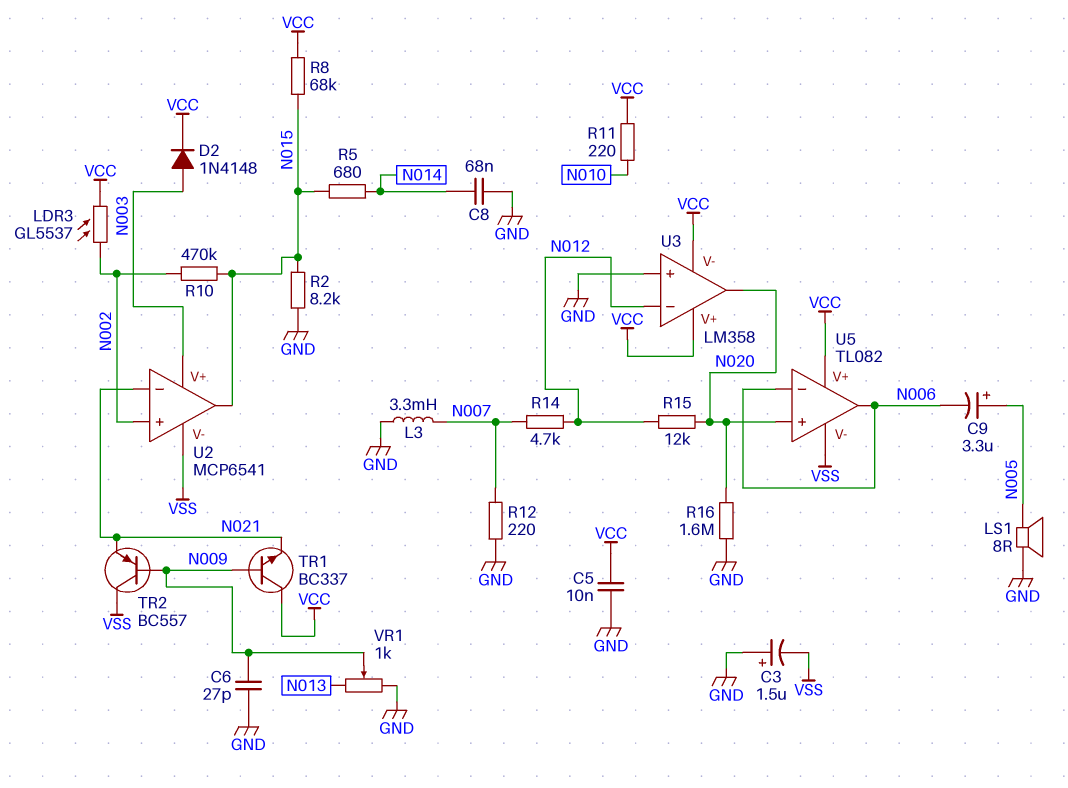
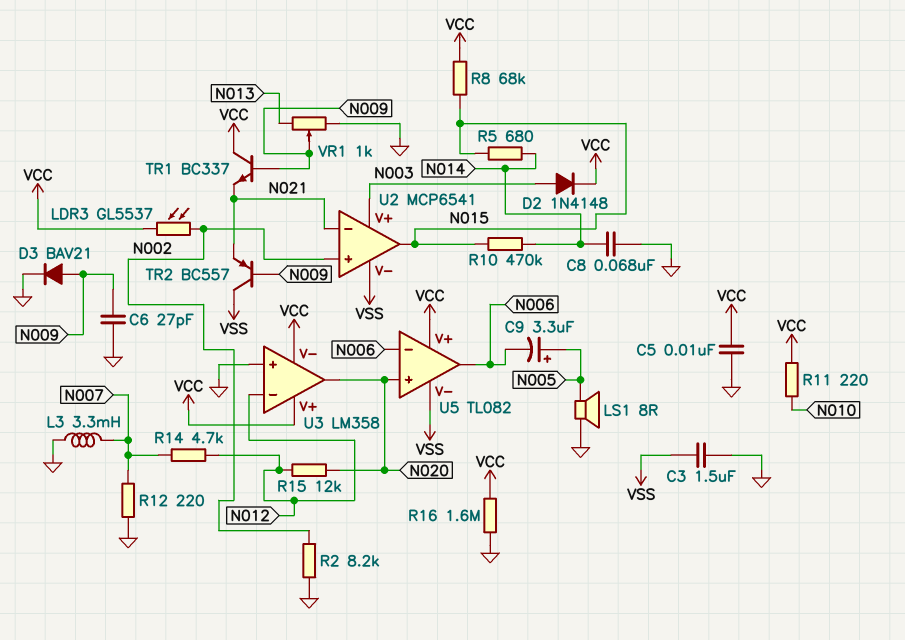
C3: 1.5uF (plus GND, minus VSS) -> 1.5uF (GND, VSS)
D3: none -> diode BAV21 (A N009, K GND)
R2: 8.2k (GND, N015) -> 8.2k (GND, N002)
R10: 470k (N002, N015) -> 470k (N014, N015)
R16: 1.6M (GND, N020) -> 1.6M (GND, VCC)

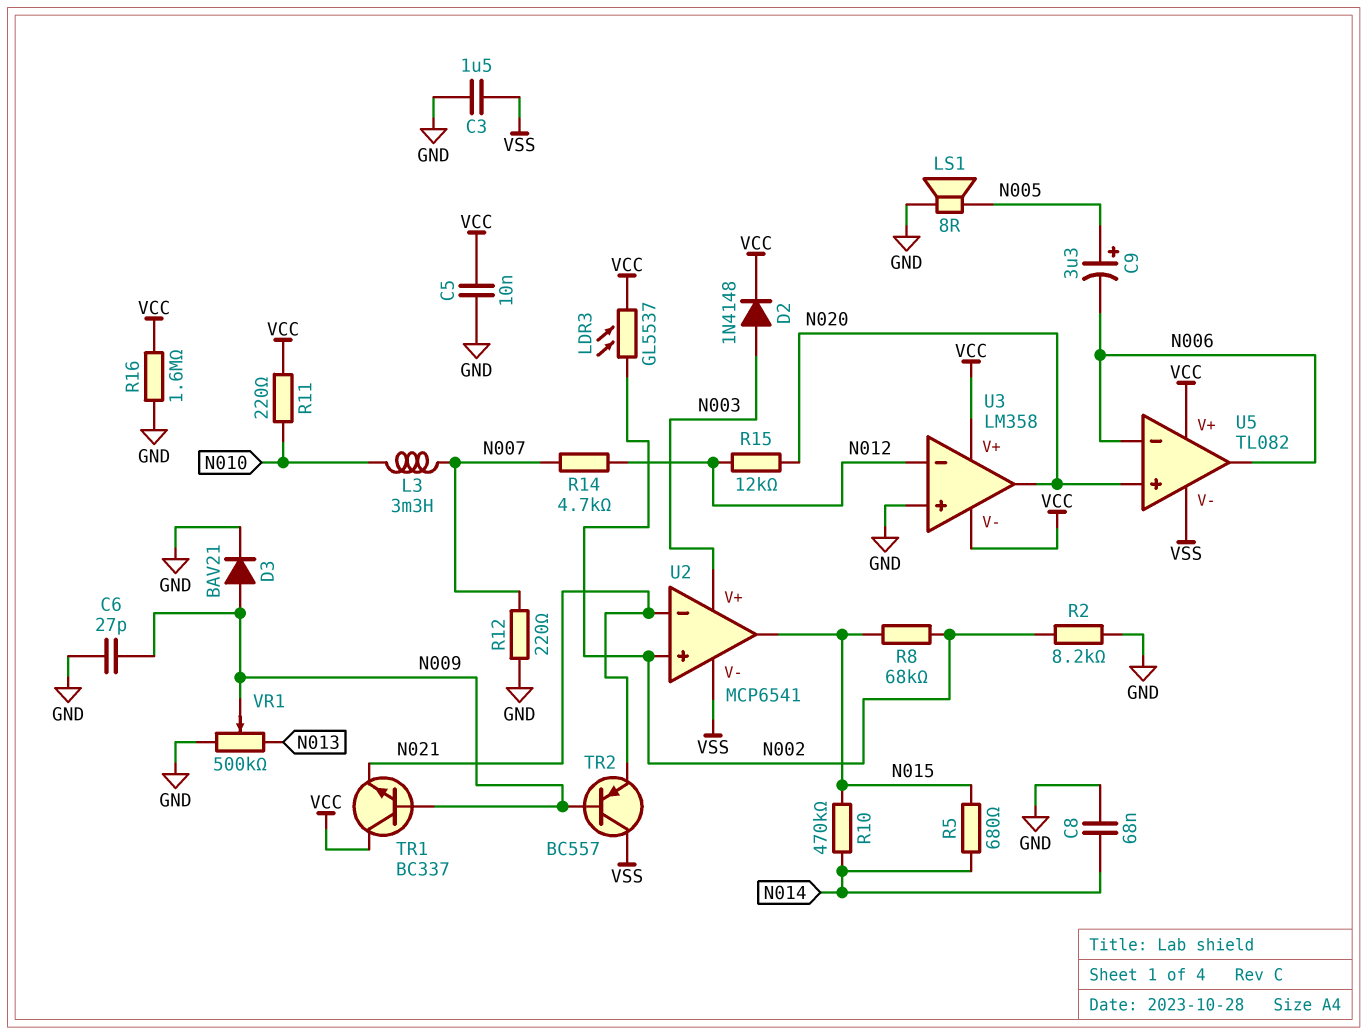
L3: 3.3mH (GND, N007) -> 3.3mH (N007, N010)
R8: 68k (N015, VCC) -> 68k (N002, N015)
VR1: 1k (GND, N013, wiper N009) -> 500k (GND, N013, wiper N009)

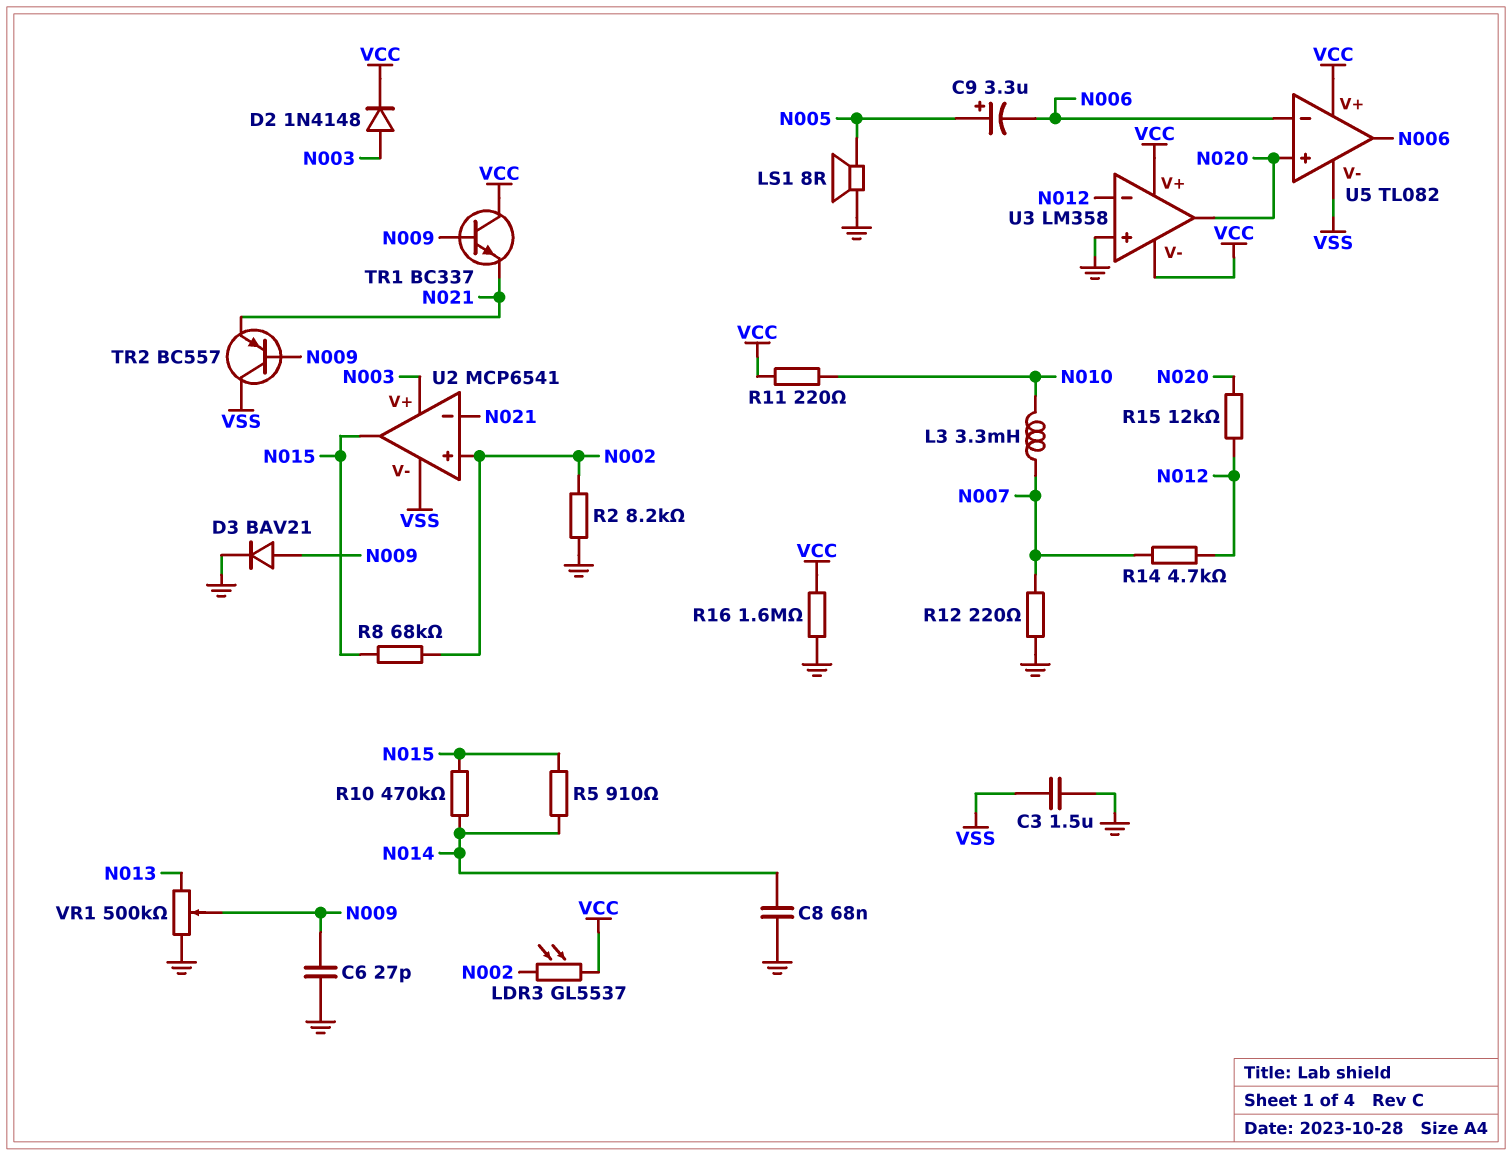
C5: 10nF (GND, VCC) -> none
R5: 680 (N014, N015) -> 910 (N014, N015)

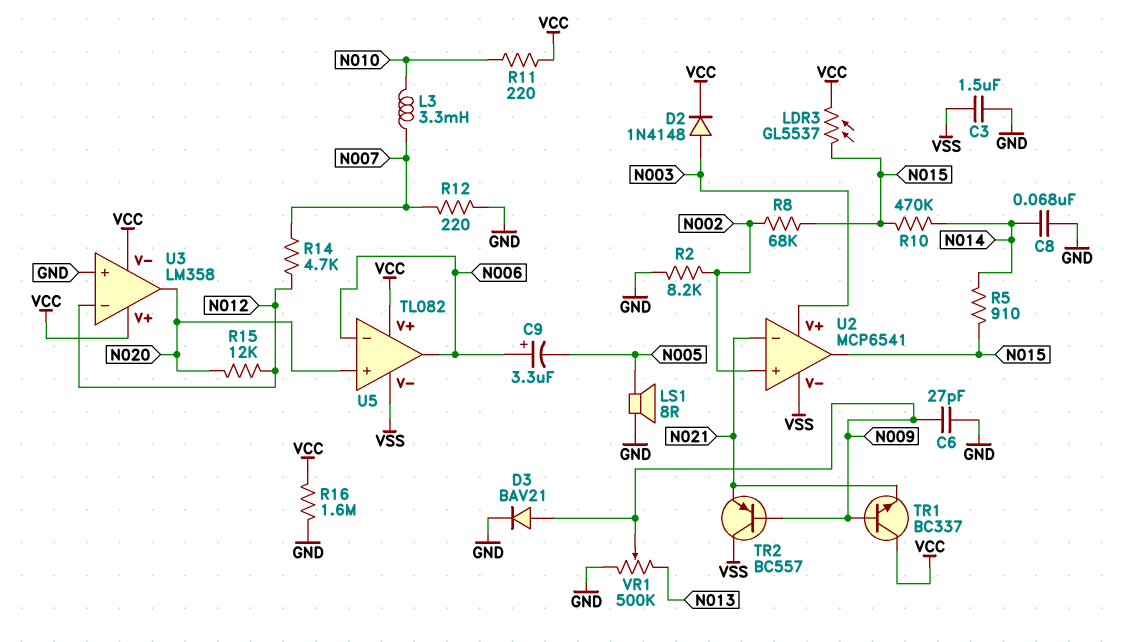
C9: 3.3uF (plus N005, minus N006) -> 3.3uF (plus N006, minus N005)
LDR3: GL5537 (N002, VCC) -> GL5537 (N015, VCC)

